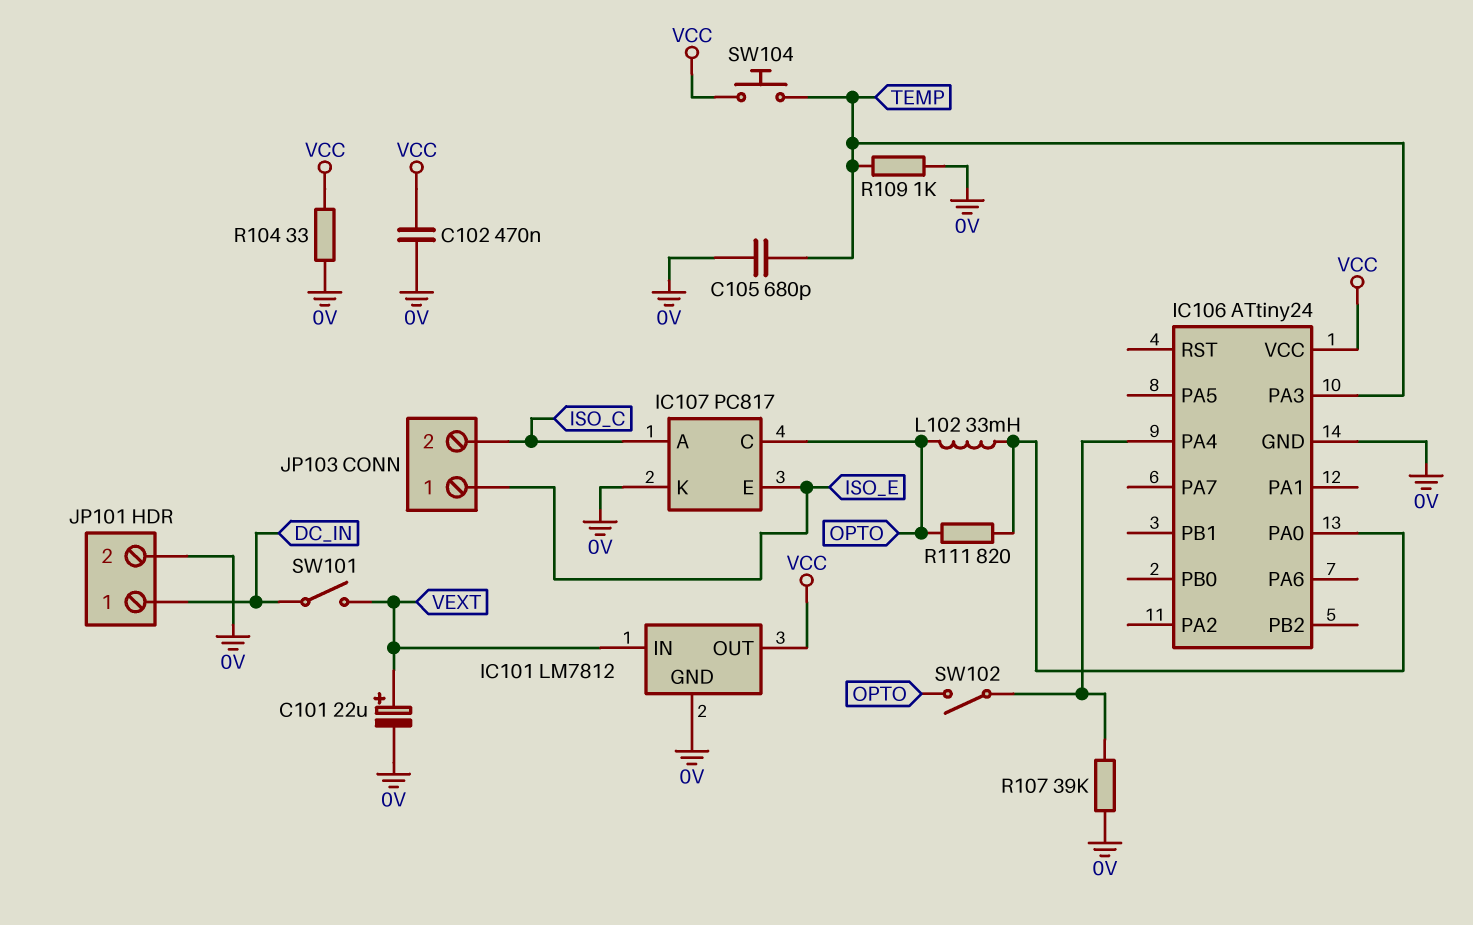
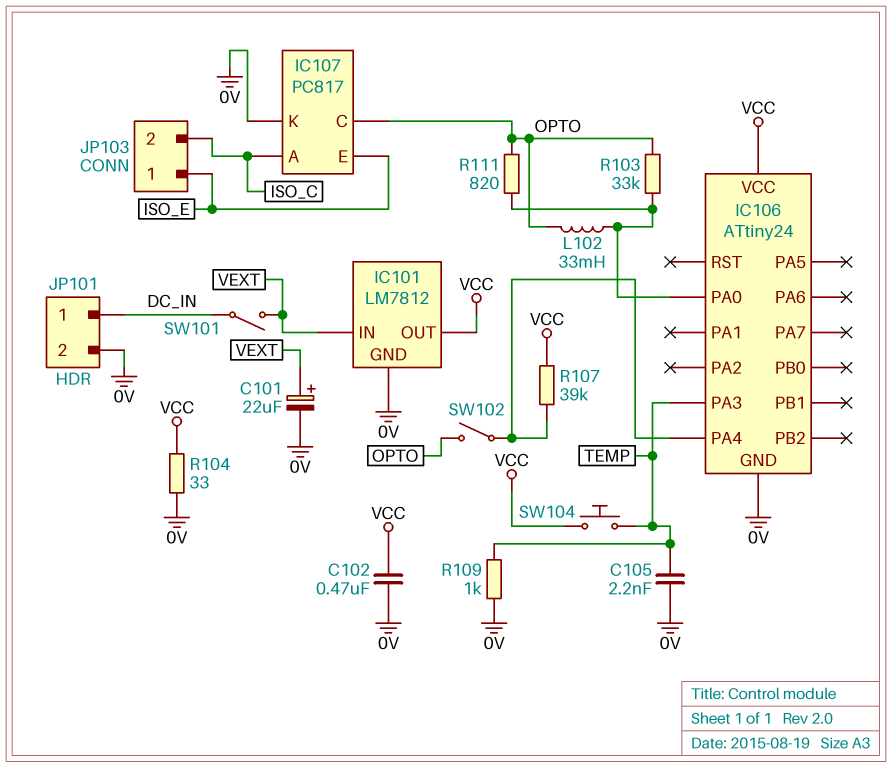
C105: 680pF (0V, TEMP) -> 2.2nF (0V, TEMP)
R103: none -> 33k (IC106/PA0, OPTO)
R107: 39k (0V, IC106/PA4) -> 39k (IC106/PA4, VCC)

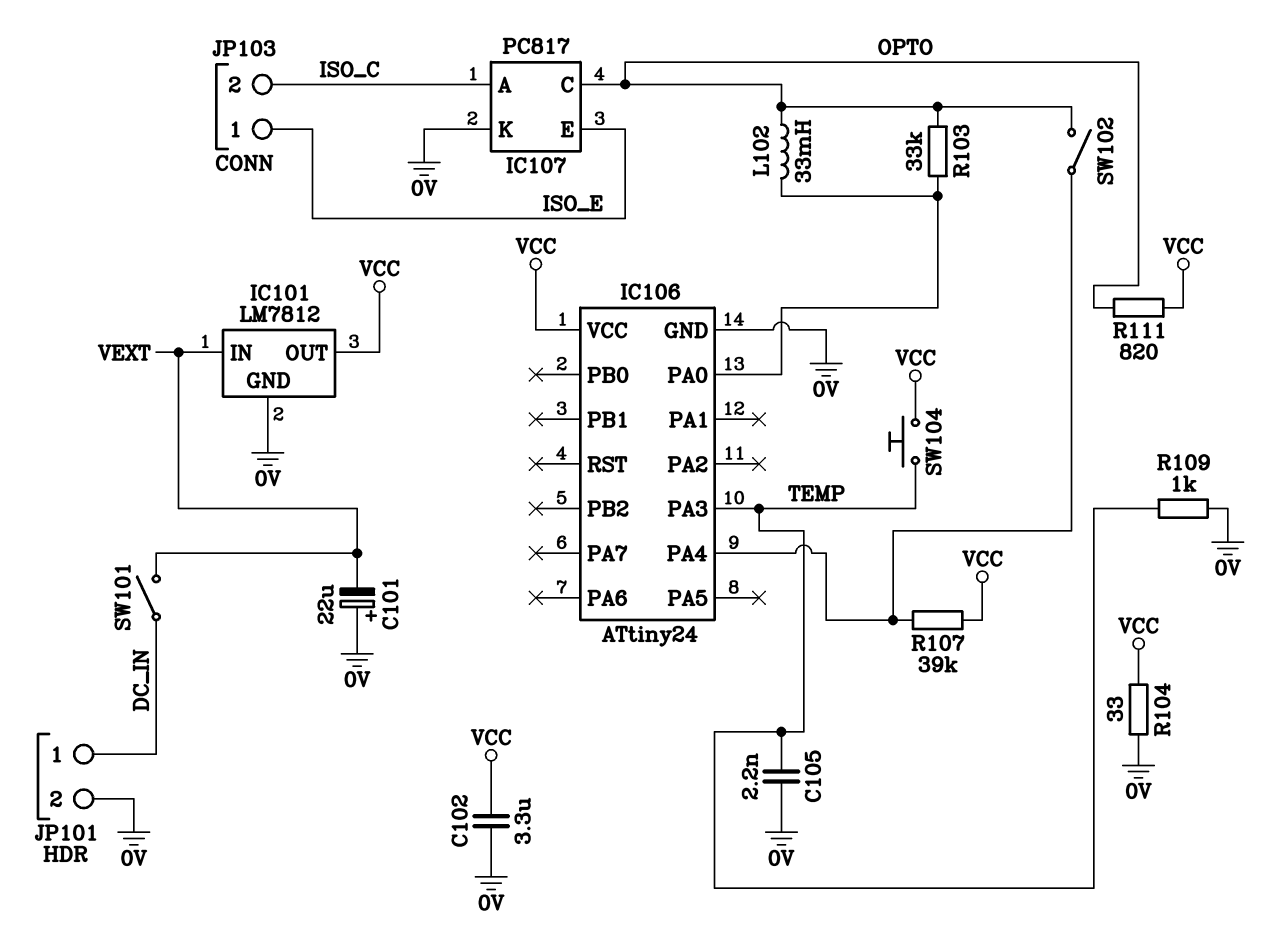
C101: 22uF (plus VEXT, minus 0V) -> 22uF (plus 0V, minus VEXT)
C102: 470nF (0V, VCC) -> 3.3uF (0V, VCC)
R111: 820 (IC106/PA0, OPTO) -> 820 (OPTO, VCC)

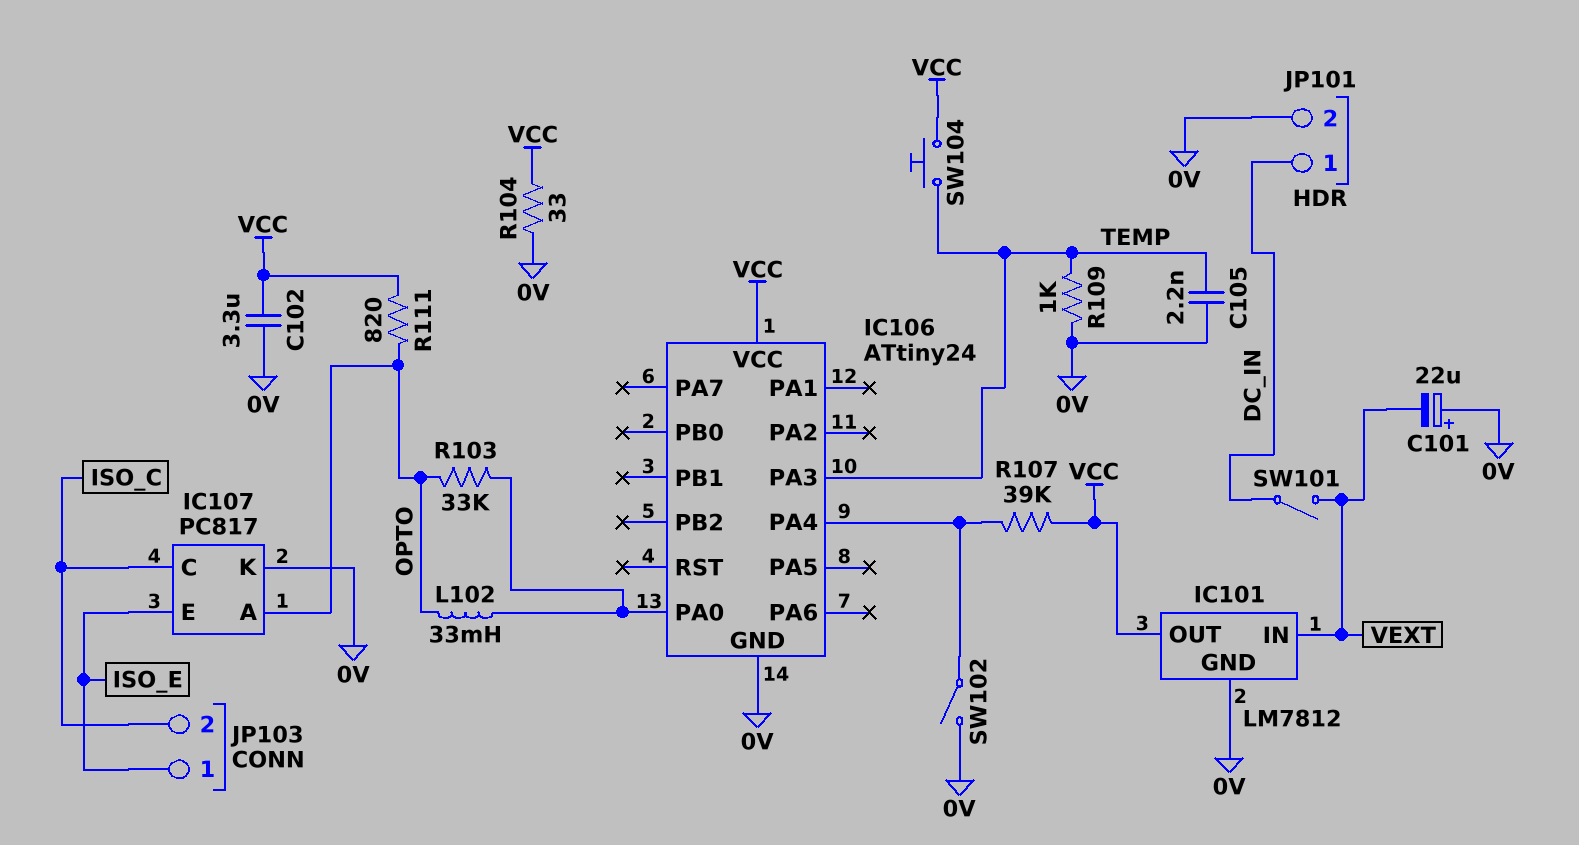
IC107 pin A: ISO_C -> OPTO
IC107 pin C: OPTO -> ISO_C
SW102: switch (IC106/PA4, OPTO) -> switch (0V, IC106/PA4)

